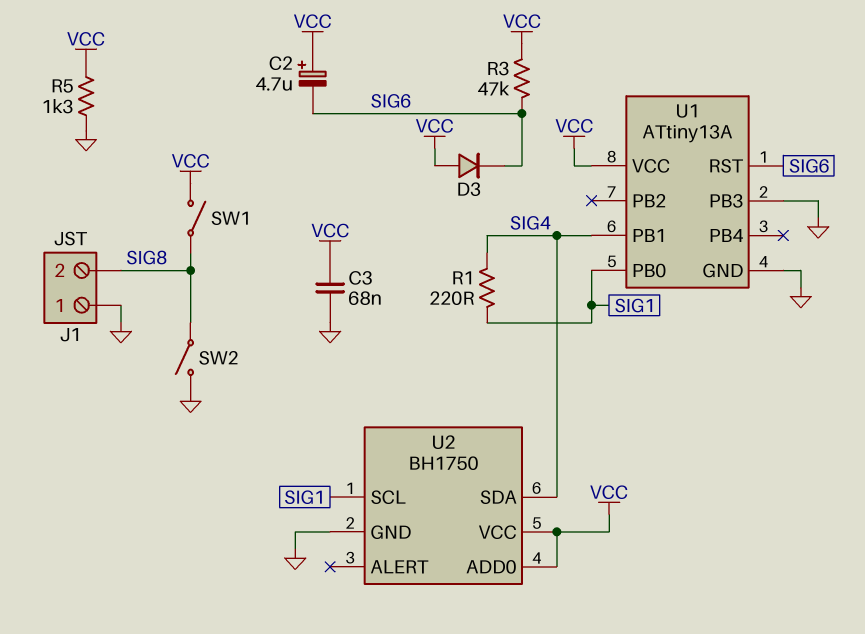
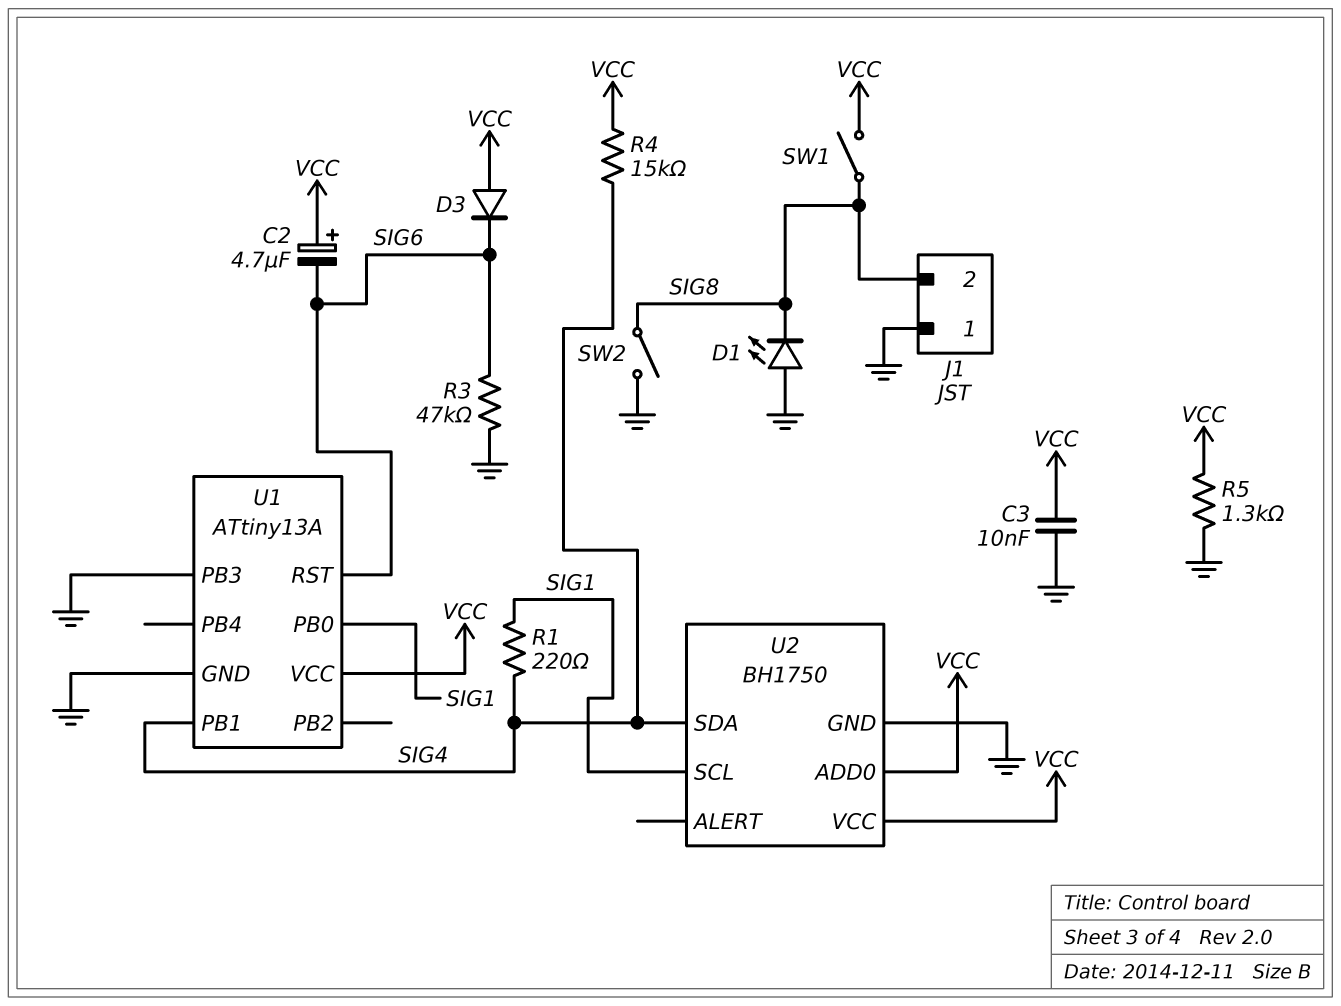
C3: 68nF (GND, VCC) -> 10nF (GND, VCC)
D1: none -> LED (A GND, K SIG8)
R3: 47k (SIG6, VCC) -> 47k (GND, SIG6)
R4: none -> 15k (SIG4, VCC)

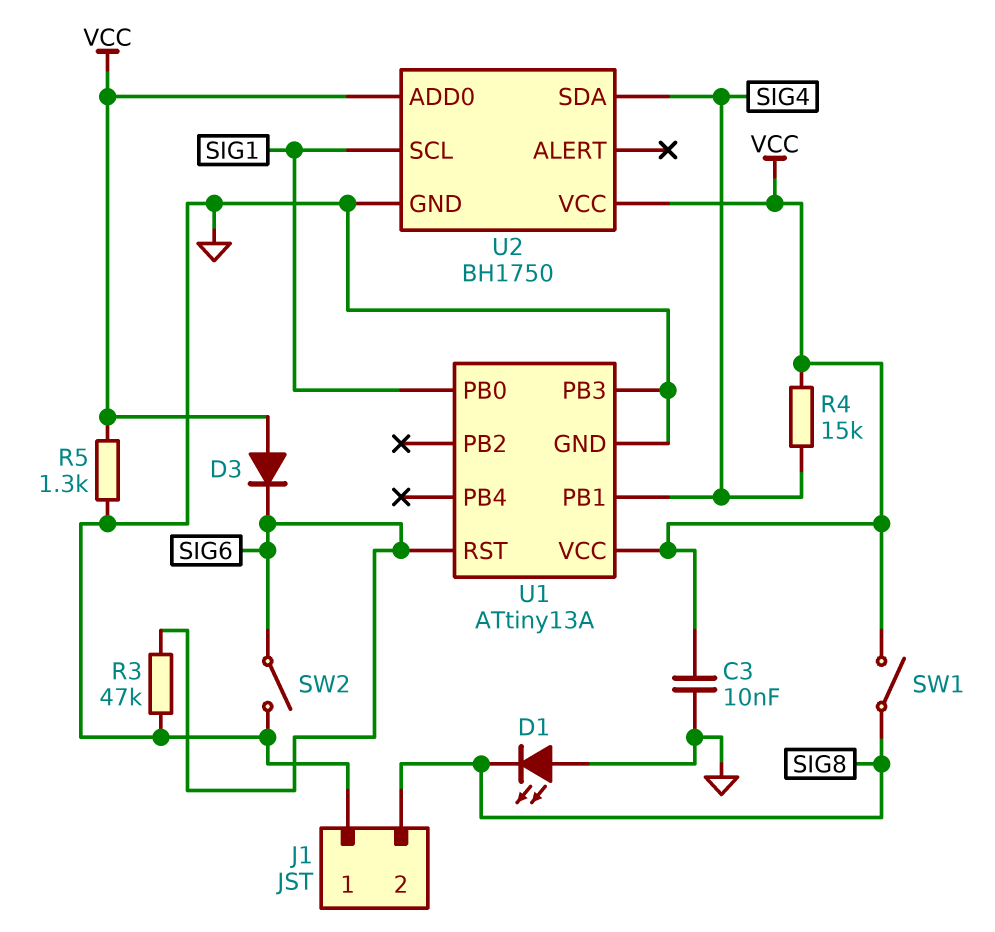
C2: 4.7uF (plus VCC, minus SIG6) -> none
R1: 220 (SIG1, SIG4) -> none
SW2: switch (GND, SIG8) -> switch (GND, SIG6)

